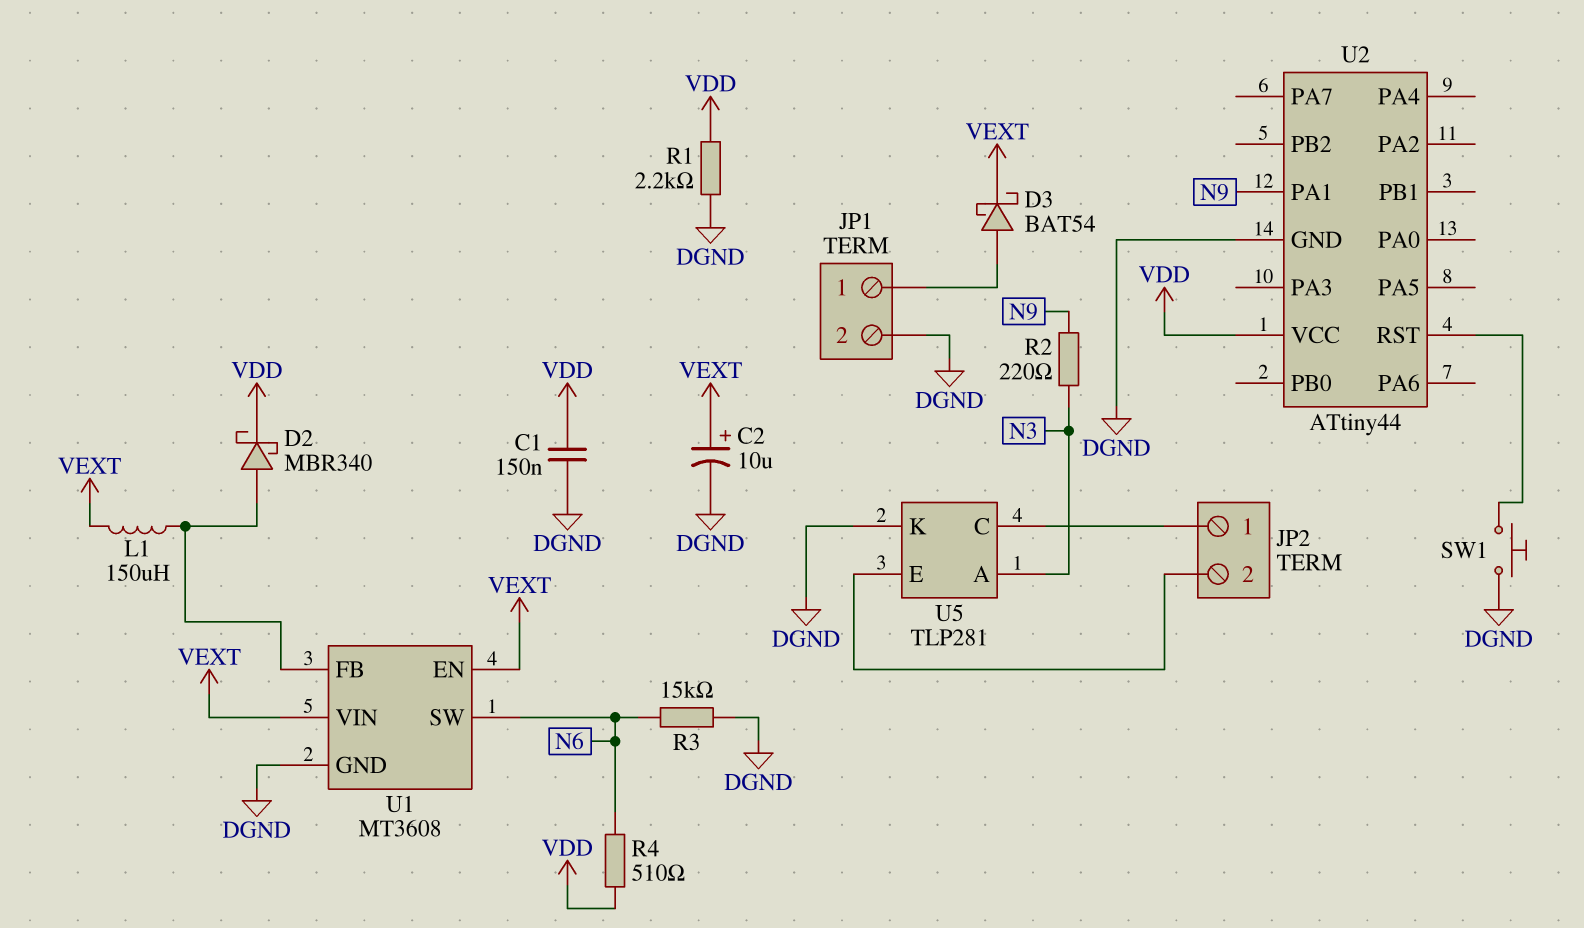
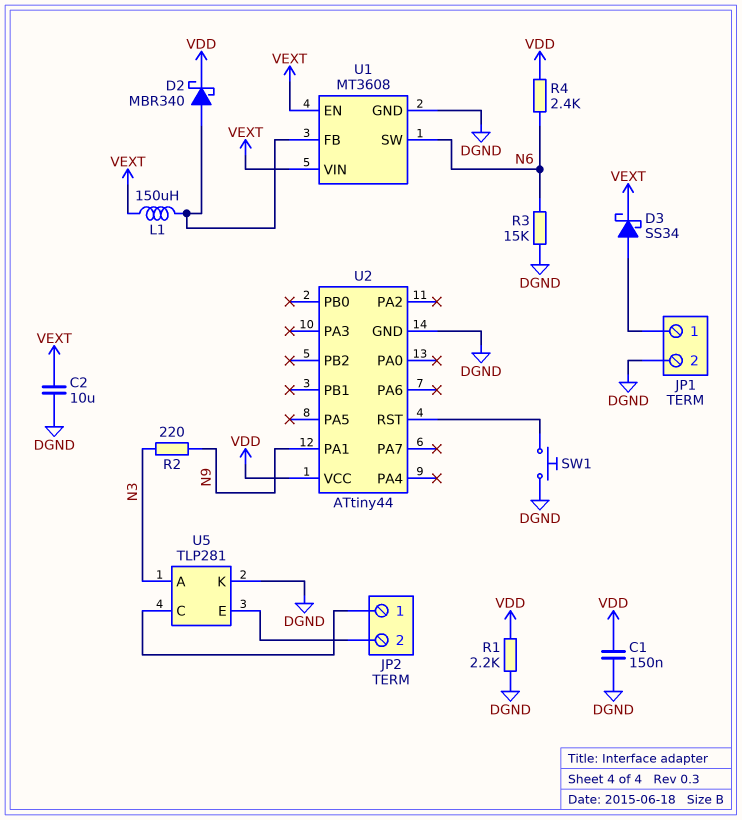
C2: 10uF (plus VEXT, minus DGND) -> 10uF (DGND, VEXT)
D3: schottky BAT54 (A JP1/1, K VEXT) -> schottky SS34 (A JP1/1, K VEXT)
R4: 510 (N6, VDD) -> 2.4k (N6, VDD)

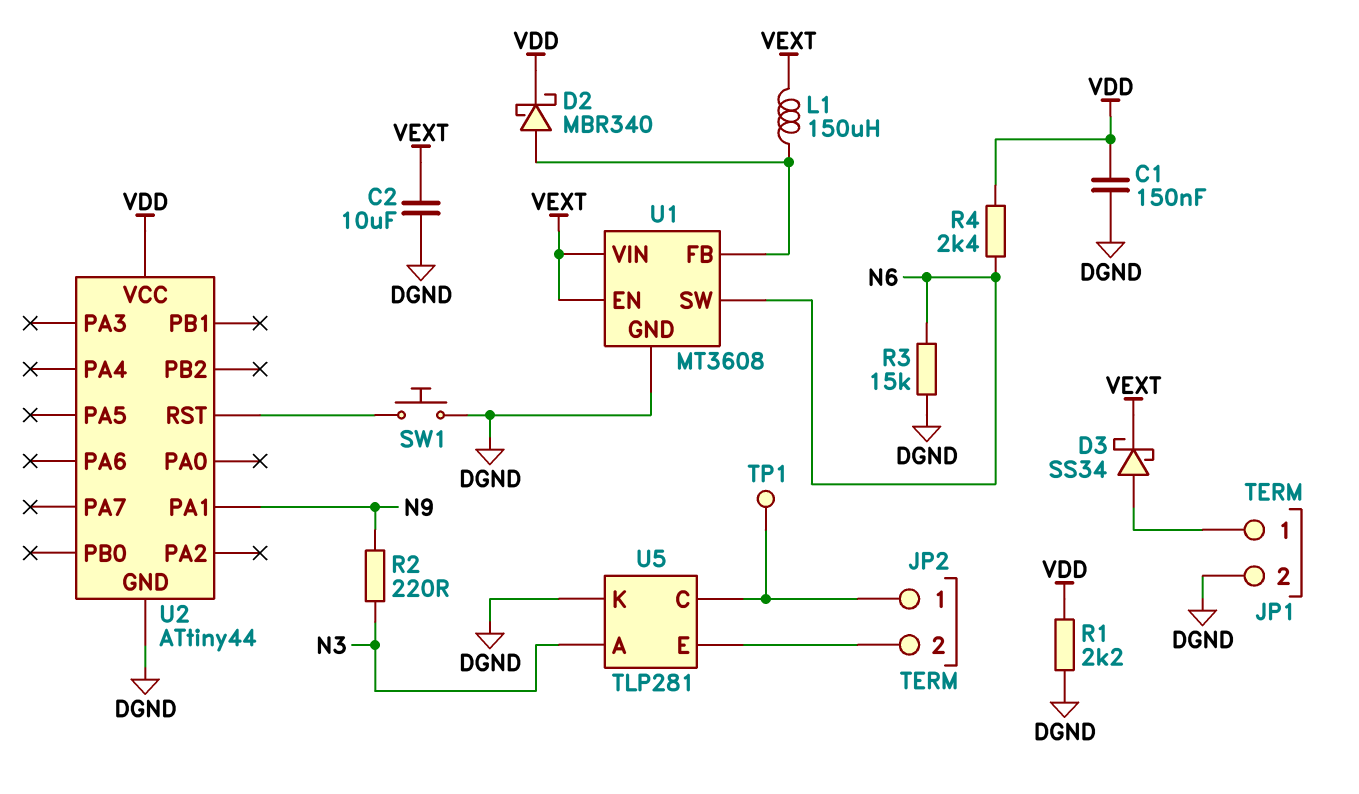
TP1: none -> test point (JP2/1)

